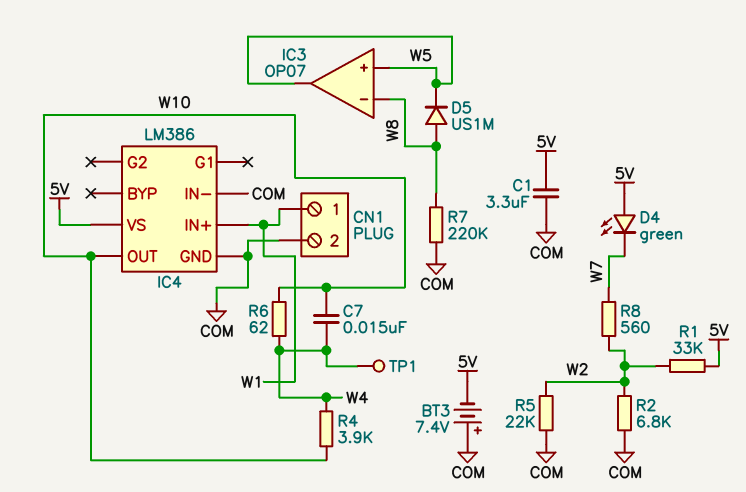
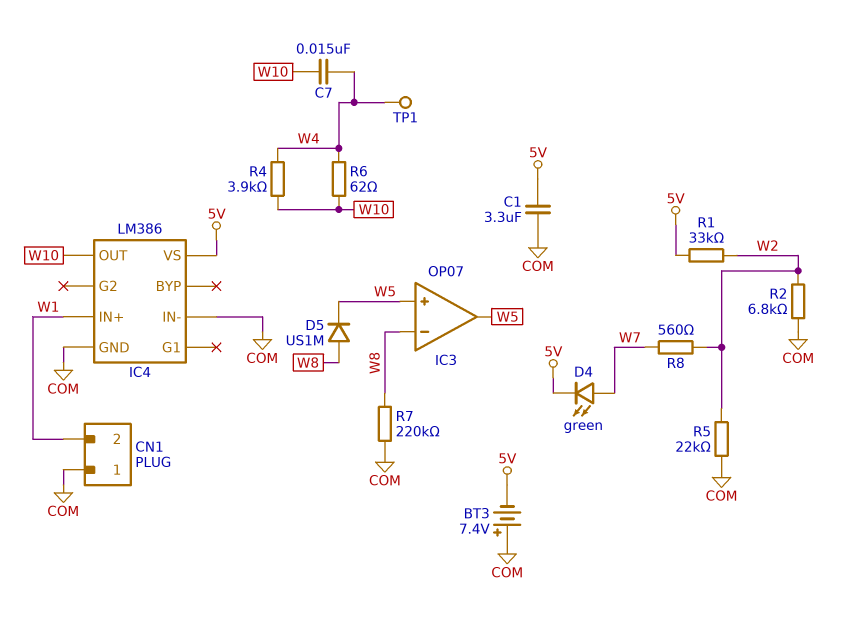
CN1 pin 1: W1 -> COM
CN1 pin 2: COM -> W1
D4: LED green (A 5V, K W7) -> LED green (A W7, K 5V)

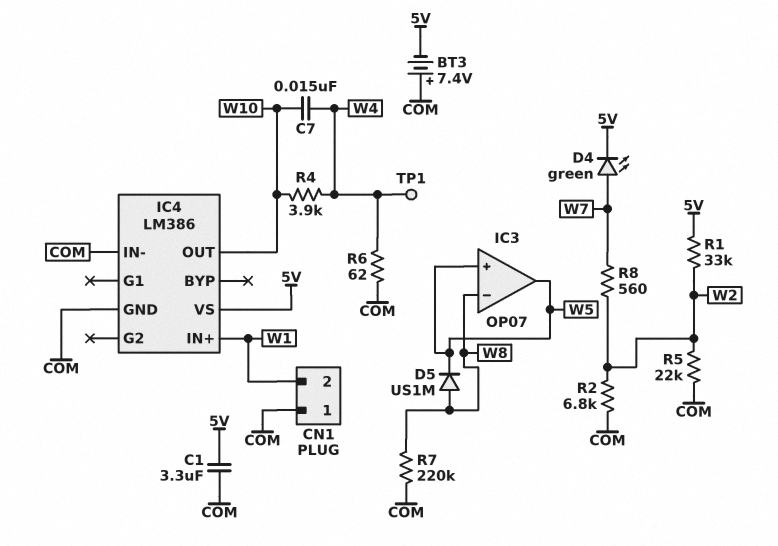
R6: 62 (W4, W10) -> 62 (COM, W4)

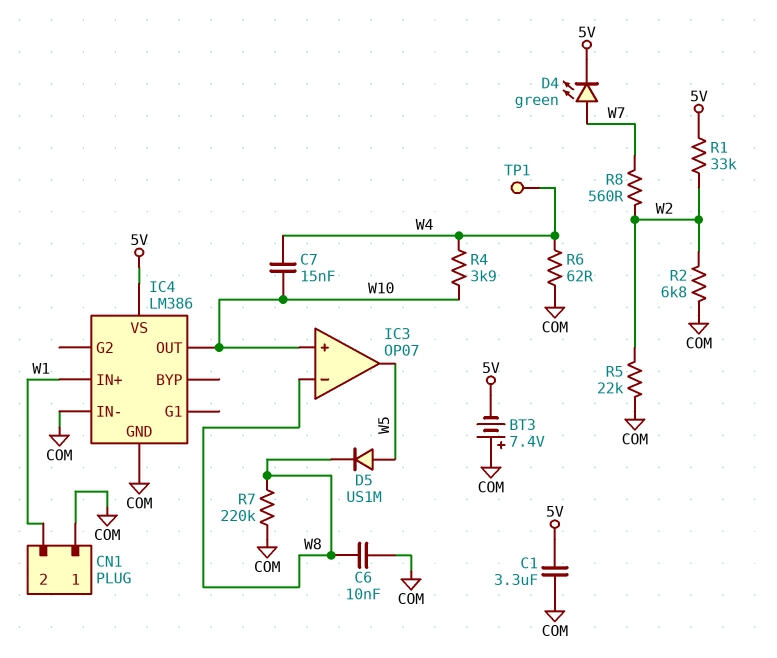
C6: none -> 10nF (COM, W8)
D5: diode US1M (A W8, K W5) -> diode US1M (A W5, K W8)
IC3 pin in+: W5 -> W10

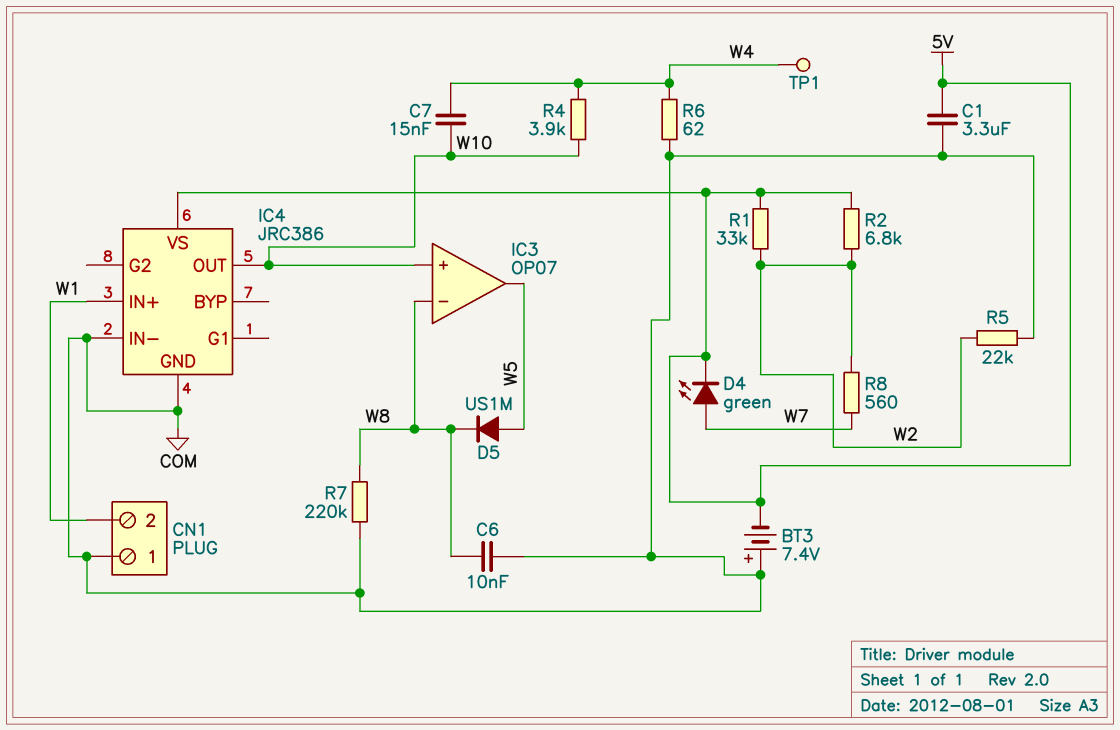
IC4: LM386 -> JRC386
R2: 6.8k (COM, W2) -> 6.8k (5V, W2)

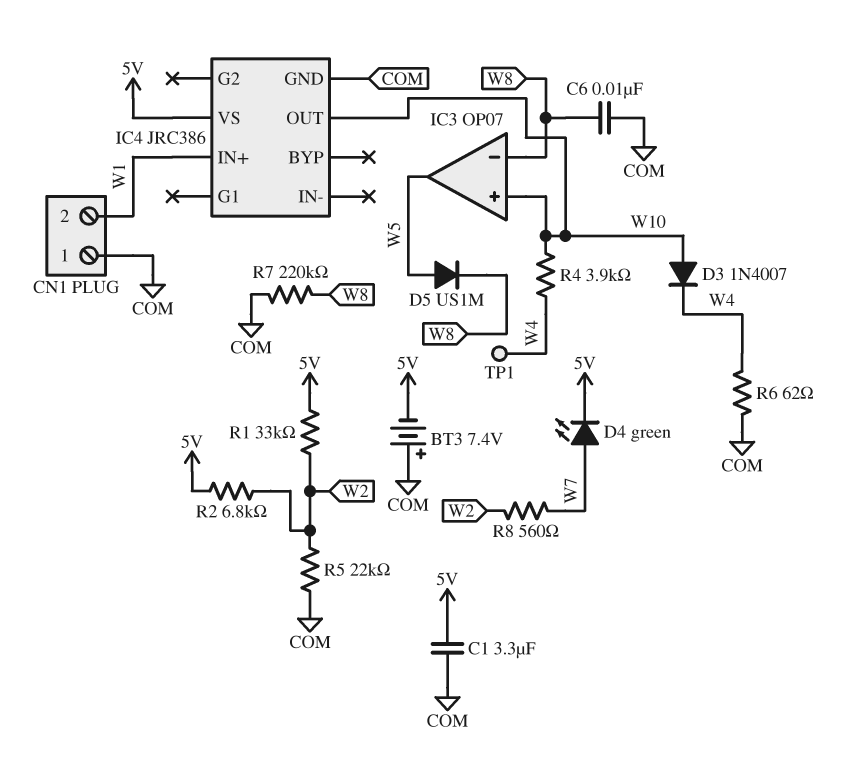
C7: 15nF (W4, W10) -> none
D3: none -> diode 1N4007 (A W10, K W4)
IC4 pin IN-: COM -> none

